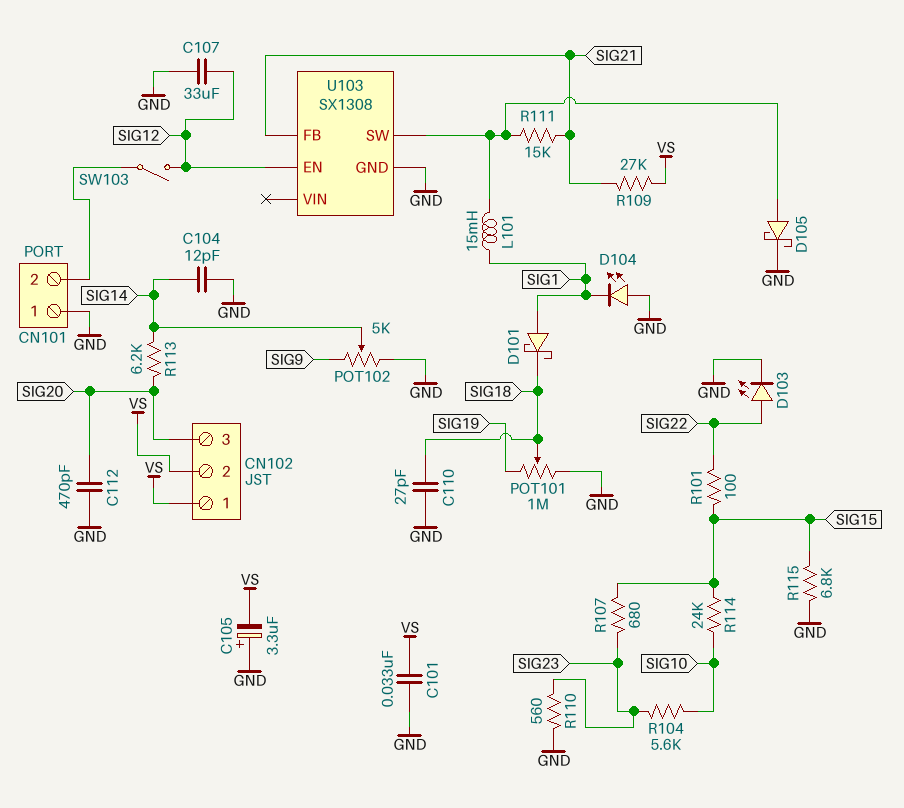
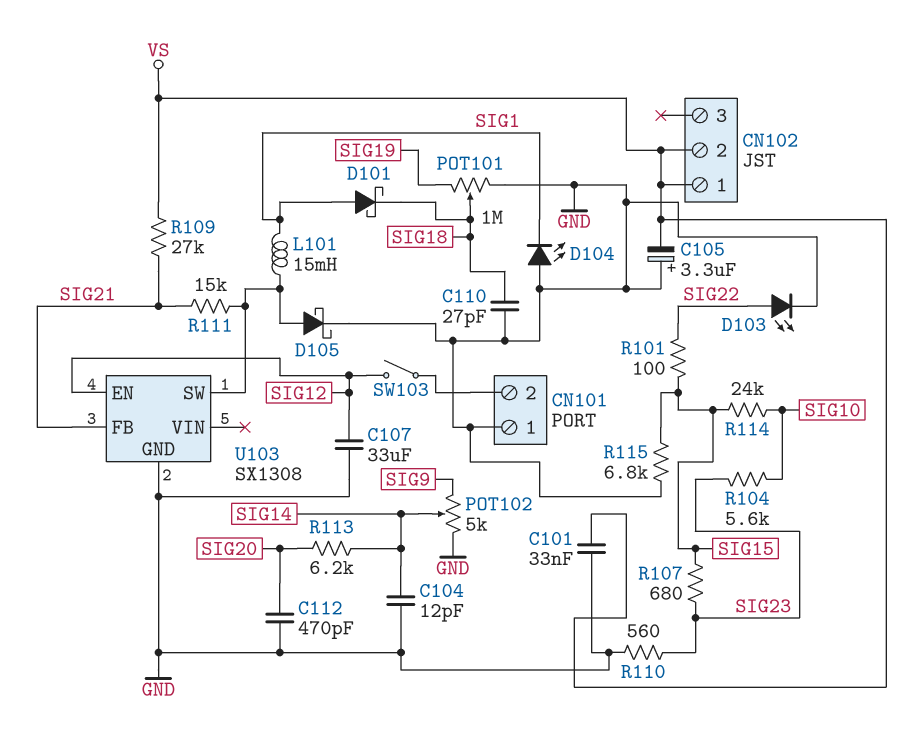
CN102 pin 3: SIG20 -> none

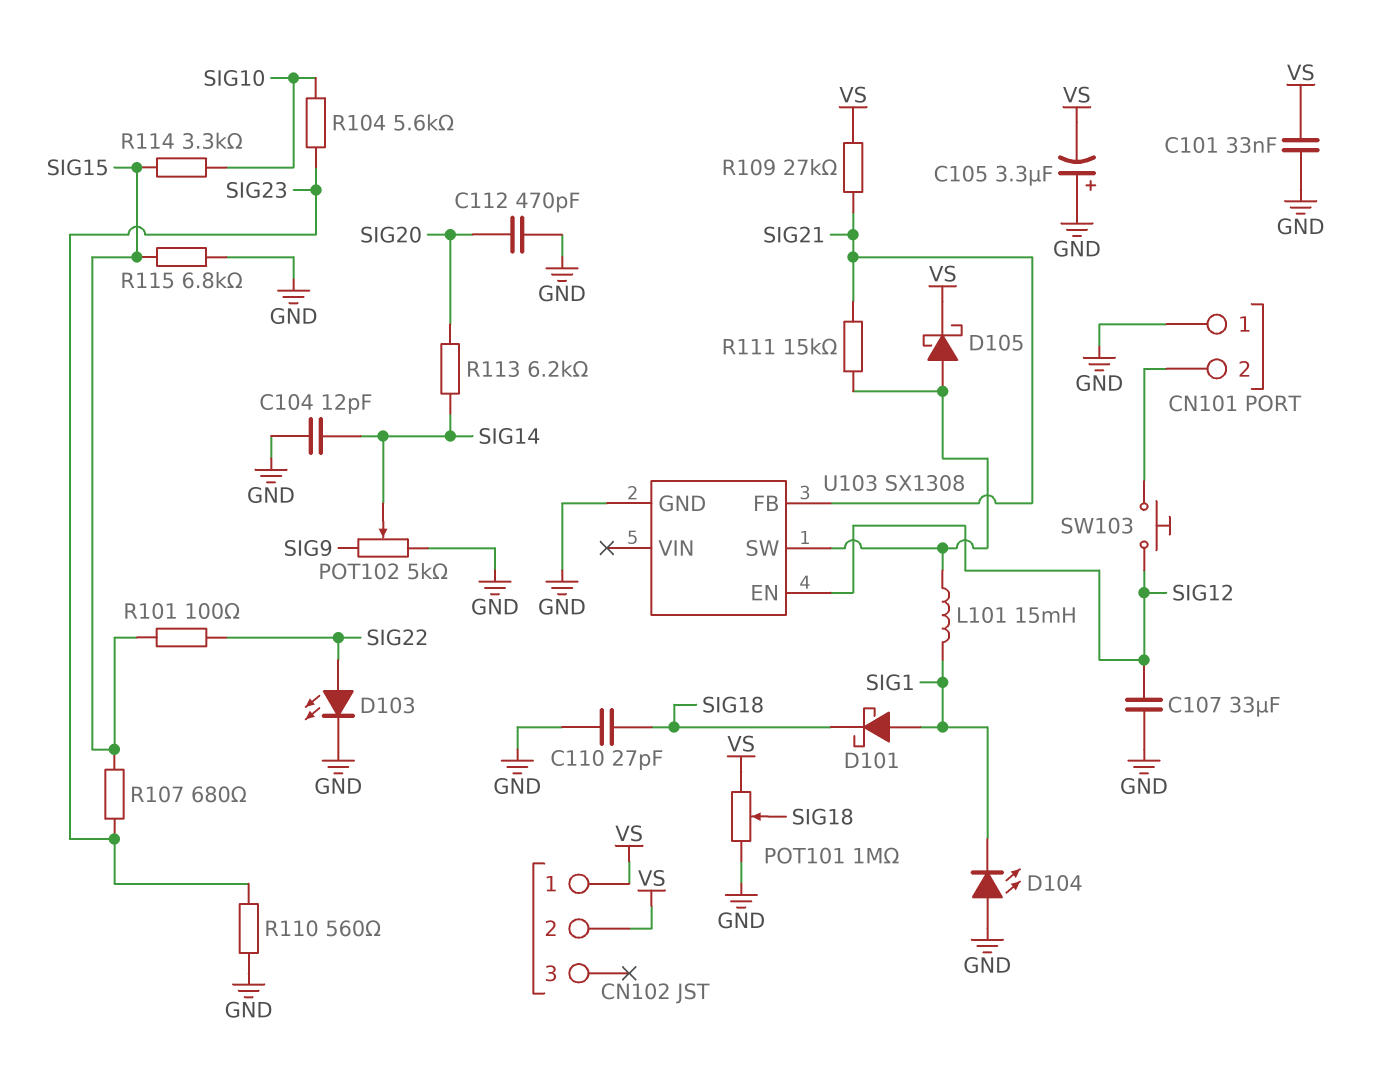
D105: schottky (A U103/SW, K GND) -> schottky (A U103/SW, K VS)
POT101: 1M (GND, SIG19, wiper SIG18) -> 1M (GND, VS, wiper SIG18)
R114: 24k (SIG10, SIG15) -> 3.3k (SIG10, SIG15)
SW103: switch (CN101/2, SIG12) -> button (CN101/2, SIG12)

